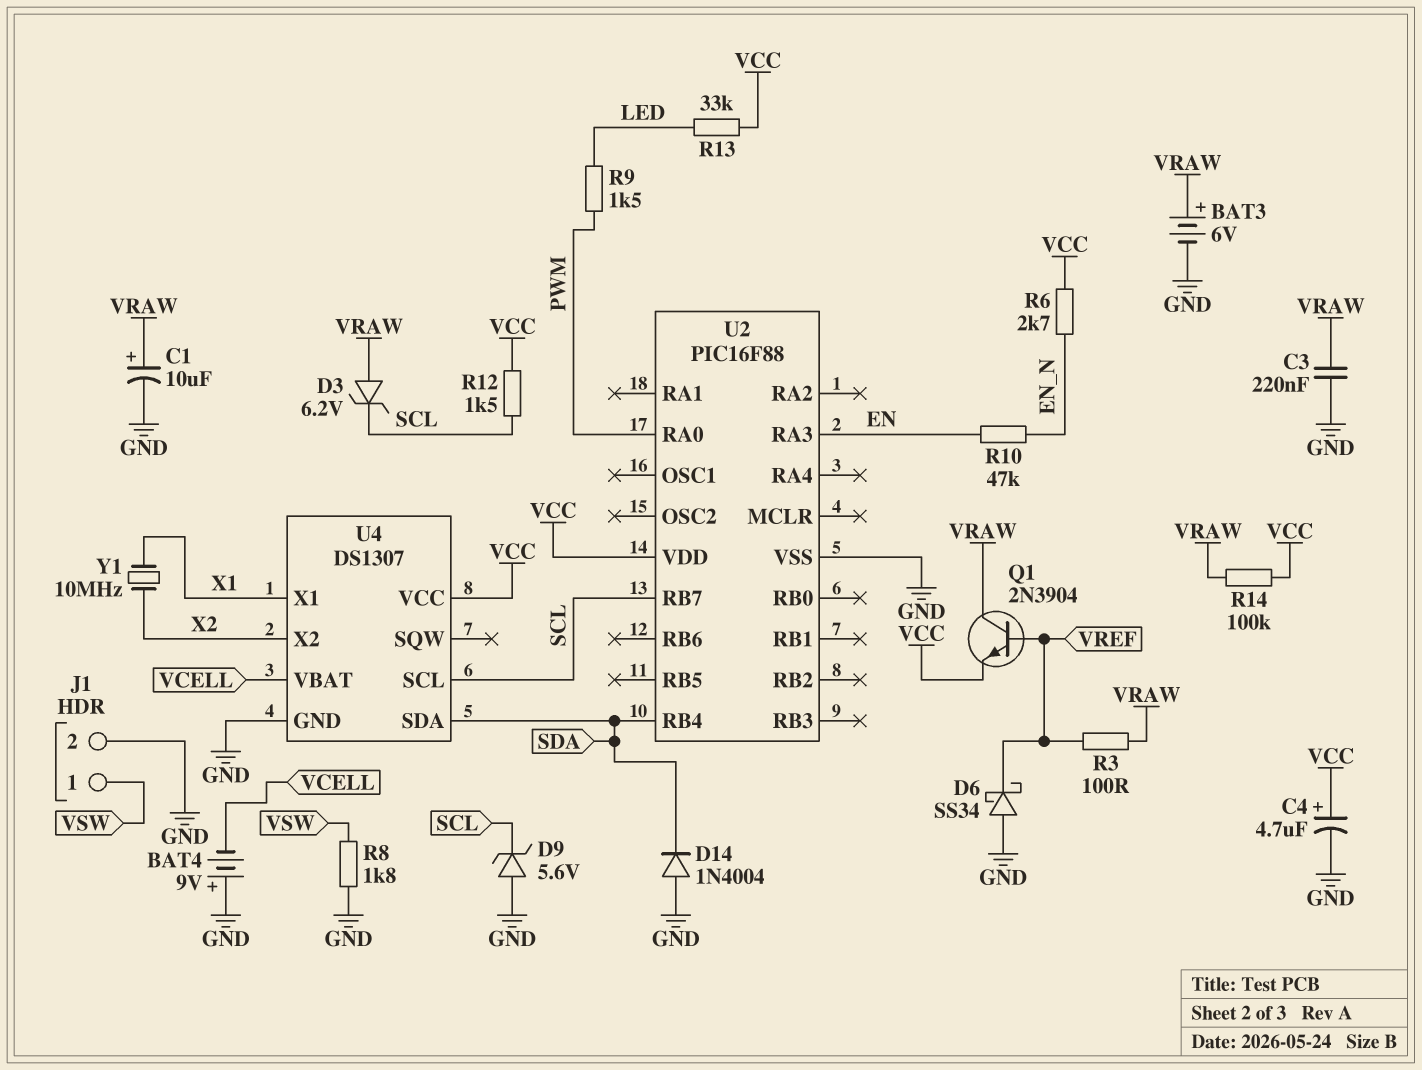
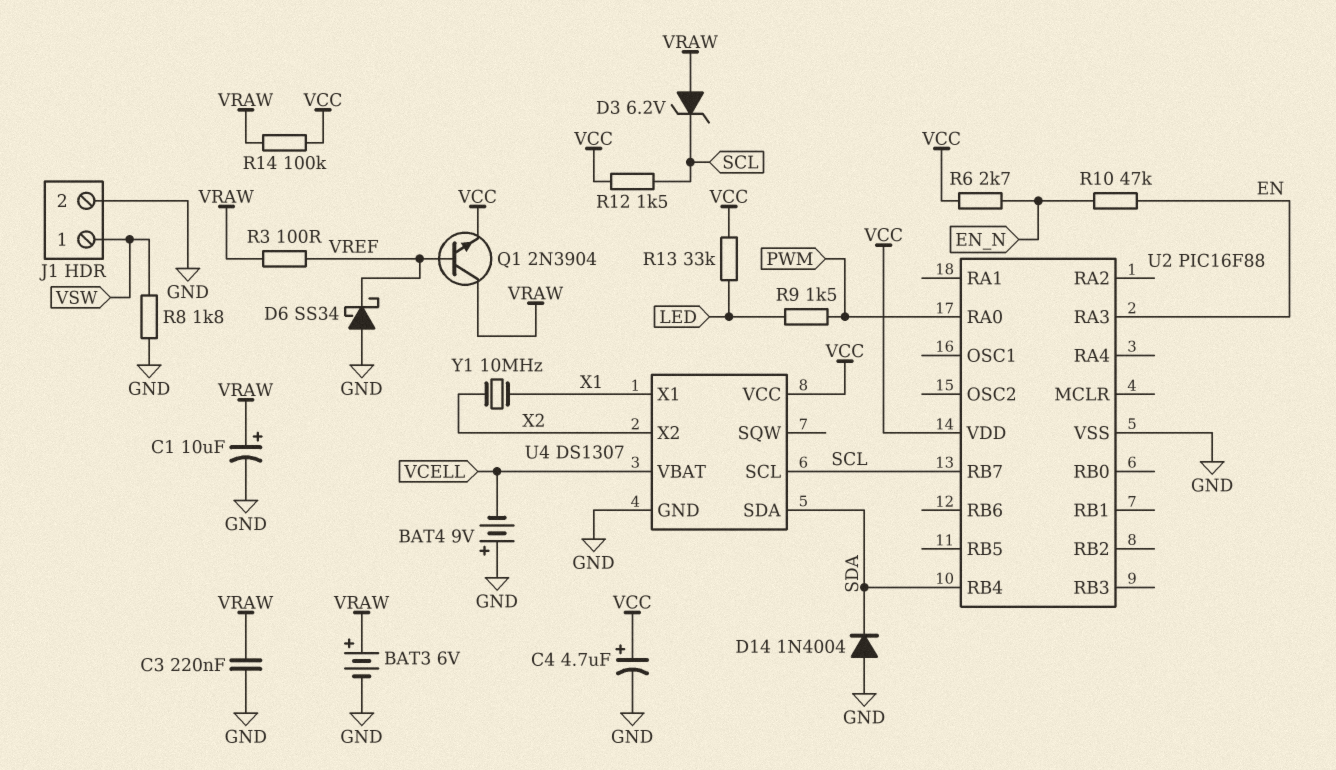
D9: zener 5.6V (A GND, K SCL) -> none

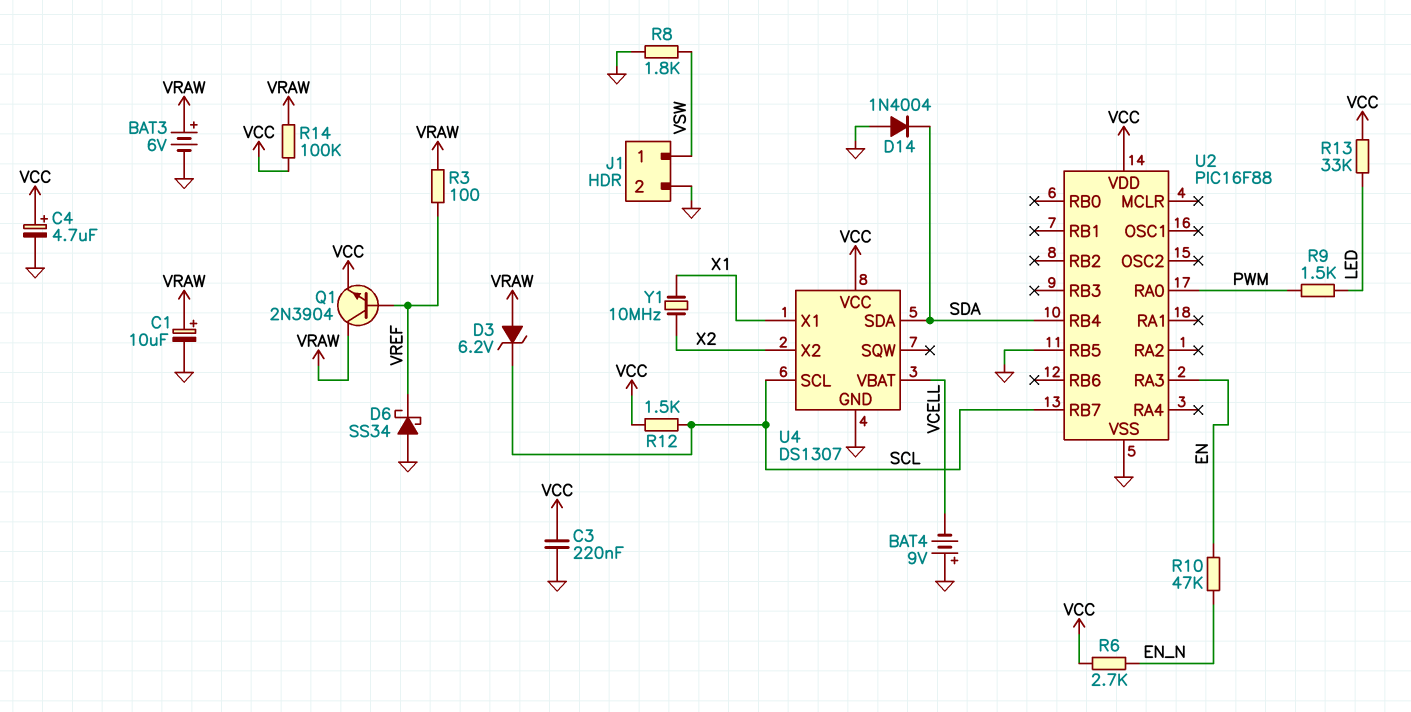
C3: 220nF (GND, VRAW) -> 220nF (GND, VCC)
U2 pin RB5: none -> GND

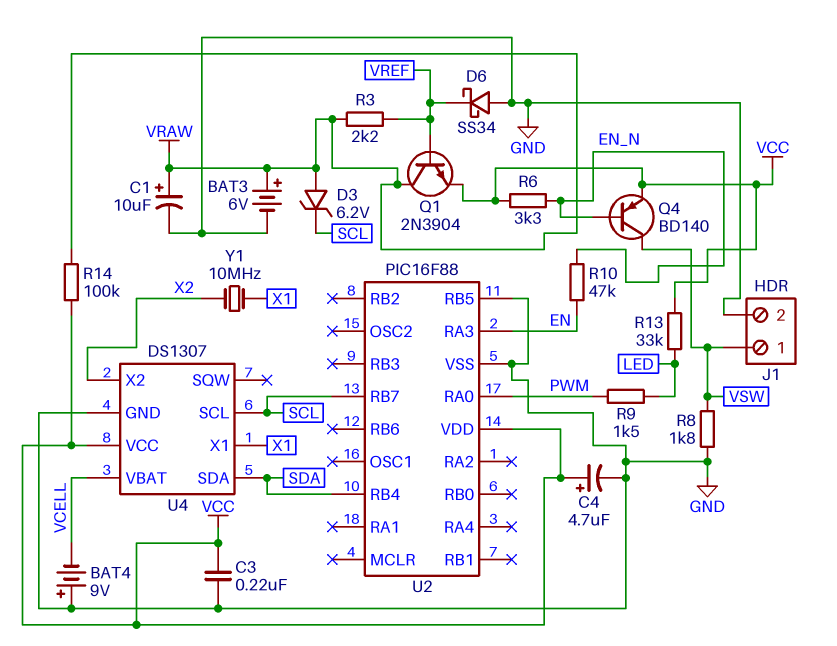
D14: diode 1N4004 (A GND, K SDA) -> none
Q4: none -> PNP BD140 (B EN_N, C VSW, E VCC)
R3: 100 (VRAW, VREF) -> 2.2k (VRAW, VREF)
R6: 2.7k (EN_N, VCC) -> 3.3k (EN_N, VCC)
R12: 1.5k (SCL, VCC) -> none

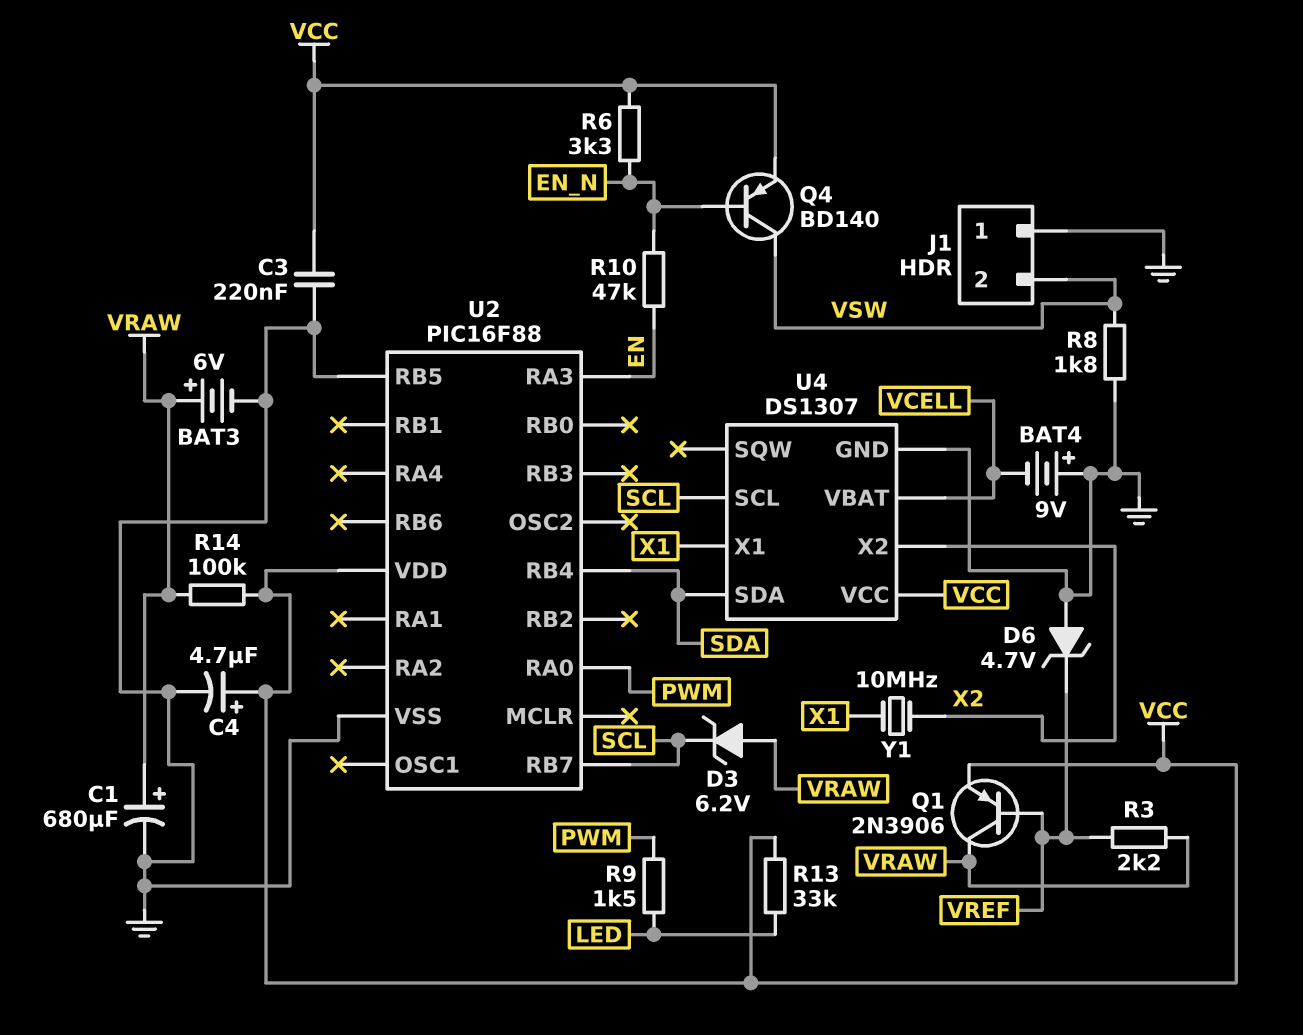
C1: 10uF (plus VRAW, minus GND) -> 680uF (plus VRAW, minus GND)
D6: schottky SS34 (A GND, K VREF) -> zener 4.7V (A GND, K VREF)
J1 pin 1: VSW -> GND
J1 pin 2: GND -> VSW
Q1: NPN 2N3904 (B VREF, C VRAW, E VCC) -> PNP 2N3906 (B VREF, C VRAW, E VCC)

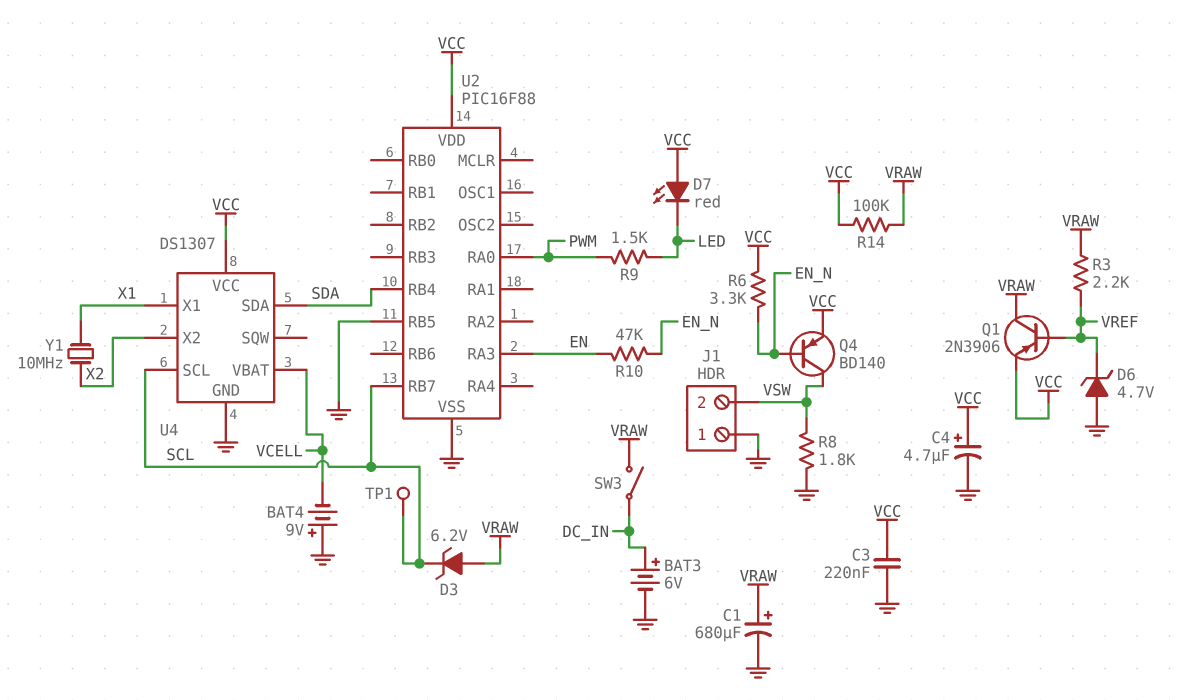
BAT3: 6V (plus VRAW, minus GND) -> 6V (plus DC_IN, minus GND)
D7: none -> LED red (A VCC, K LED)
R13: 33k (LED, VCC) -> none
SW3: none -> switch (DC_IN, VRAW)
TP1: none -> test point (SCL)

